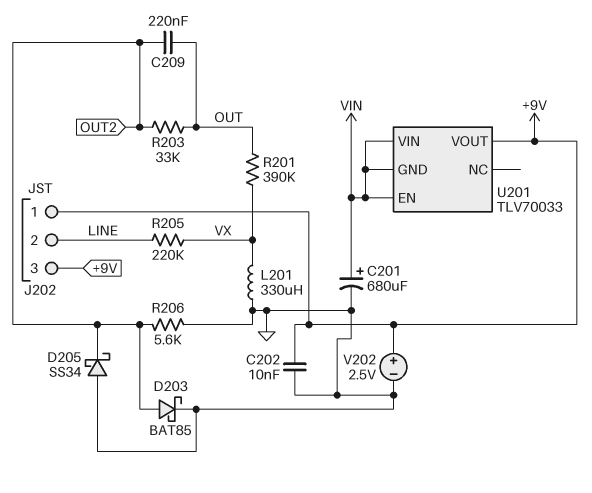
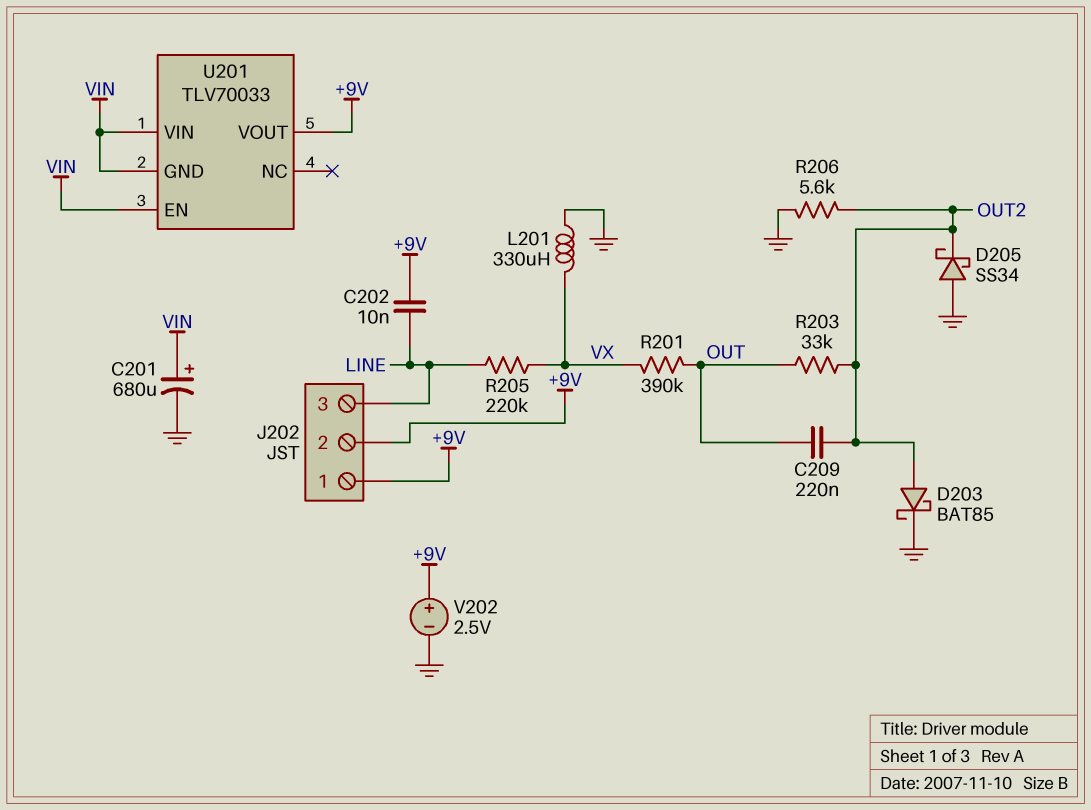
C202: 10nF (+9V, GND) -> 10nF (+9V, LINE)
J202 pin 2: LINE -> +9V
J202 pin 3: +9V -> LINE

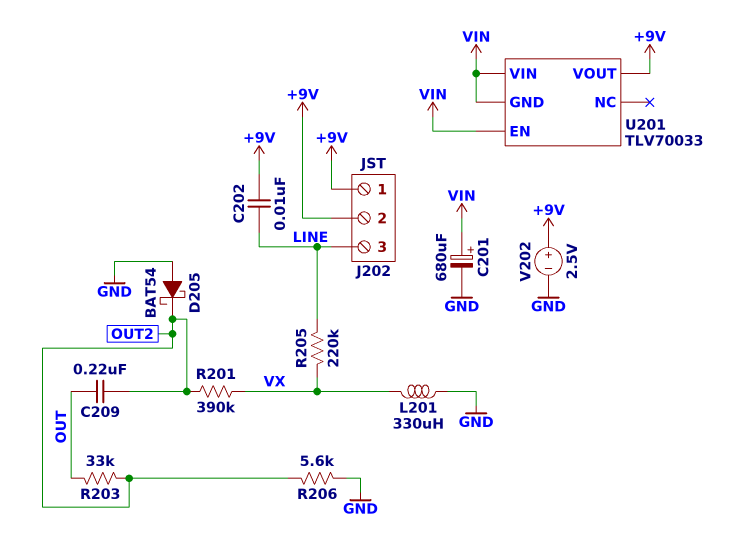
D203: schottky BAT85 (A OUT2, K GND) -> none
D205: schottky SS34 (A GND, K OUT2) -> schottky BAT54 (A GND, K OUT2)
R201: 390k (OUT, VX) -> 390k (OUT2, VX)

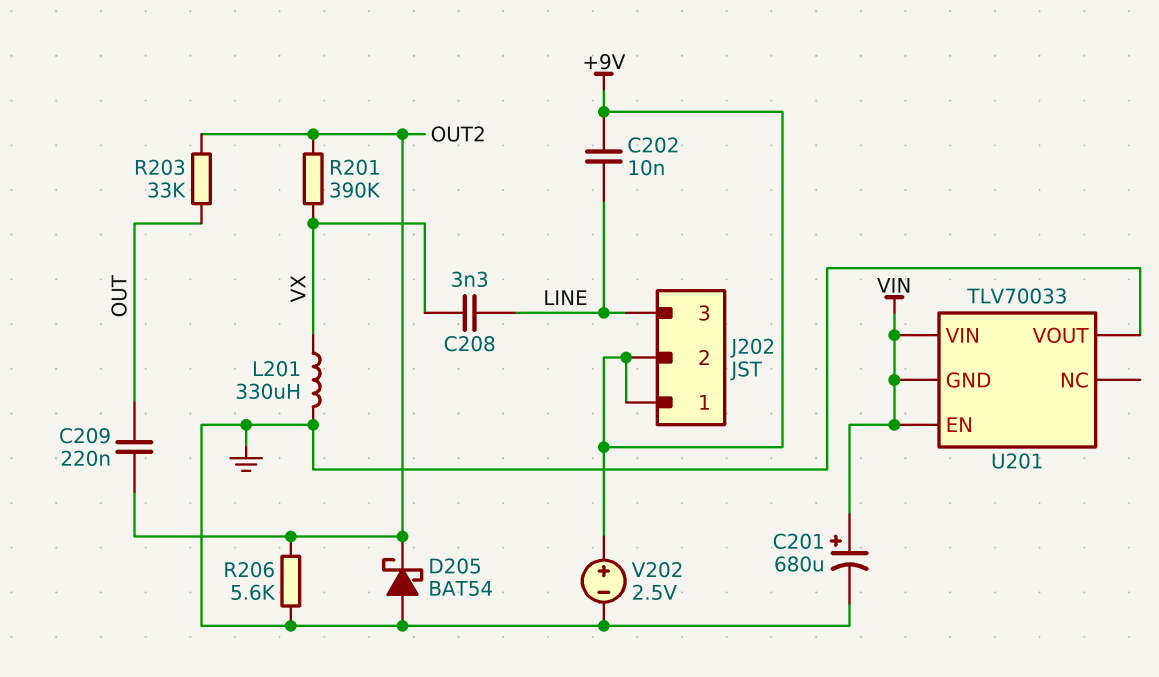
C208: none -> 3.3nF (LINE, VX)
R205: 220k (LINE, VX) -> none
U201 pin VOUT: +9V -> GND

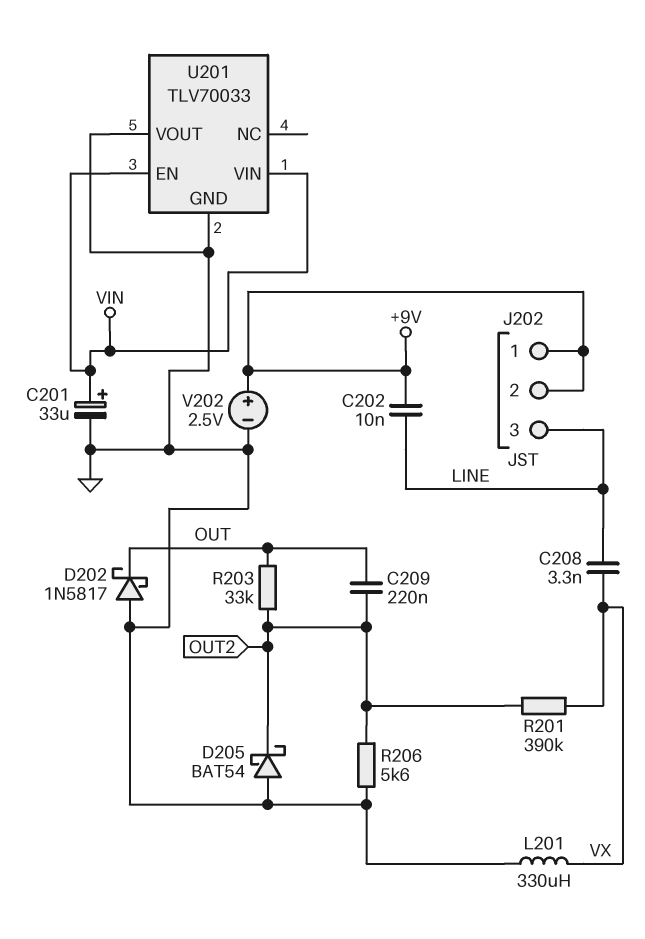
C201: 680uF (plus VIN, minus GND) -> 33uF (plus VIN, minus GND)
D202: none -> schottky 1N5817 (A GND, K OUT)
U201 pin GND: VIN -> GND

